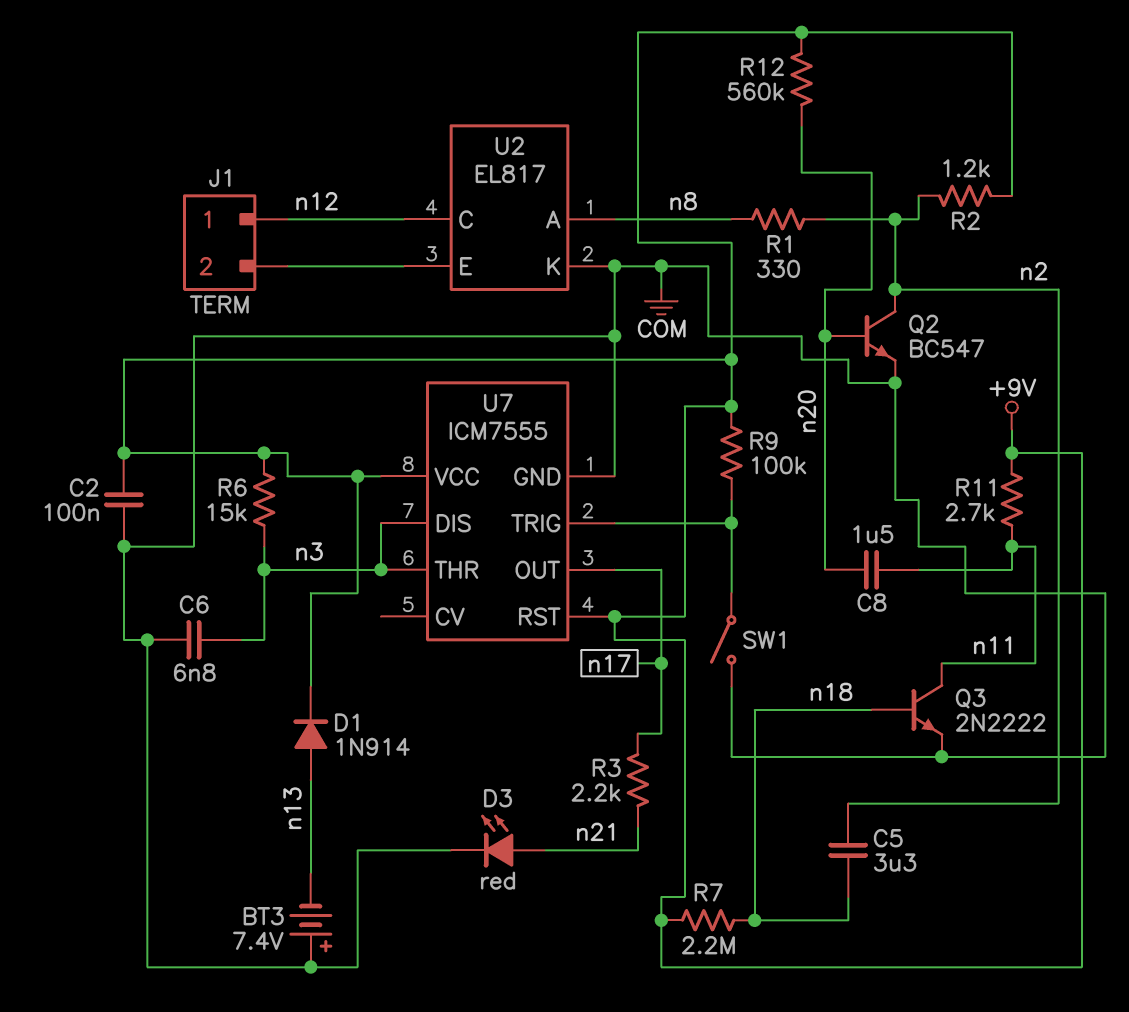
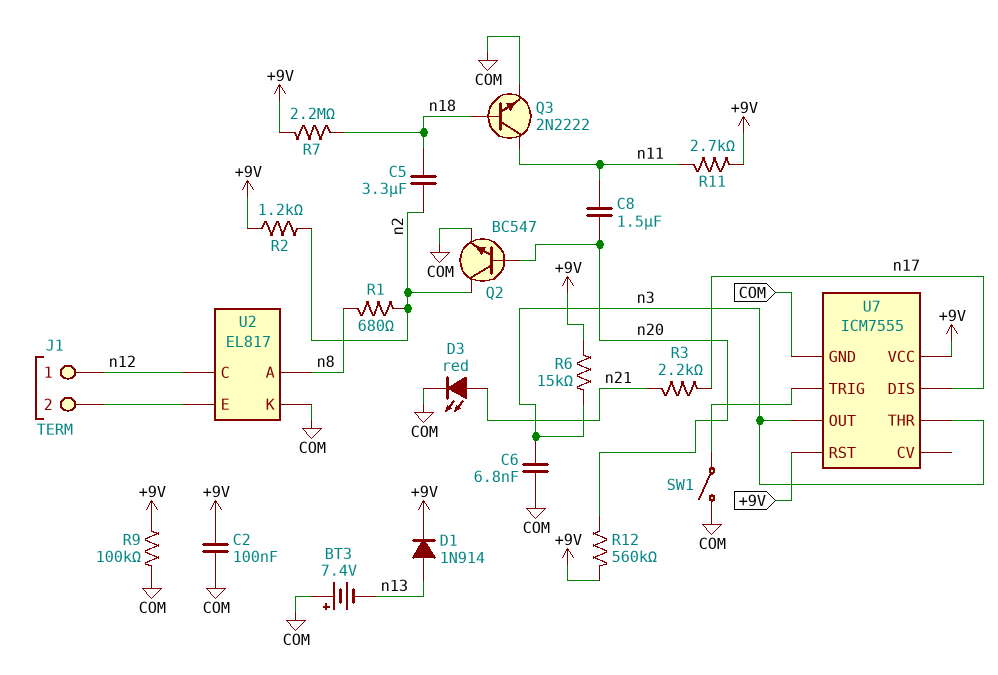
R1: 330 (n2, n8) -> 680 (n2, n8)
R9: 100k (+9V, U7/TRIG) -> 100k (+9V, COM)
U7 pin DIS: n3 -> n17
U7 pin OUT: n17 -> n3

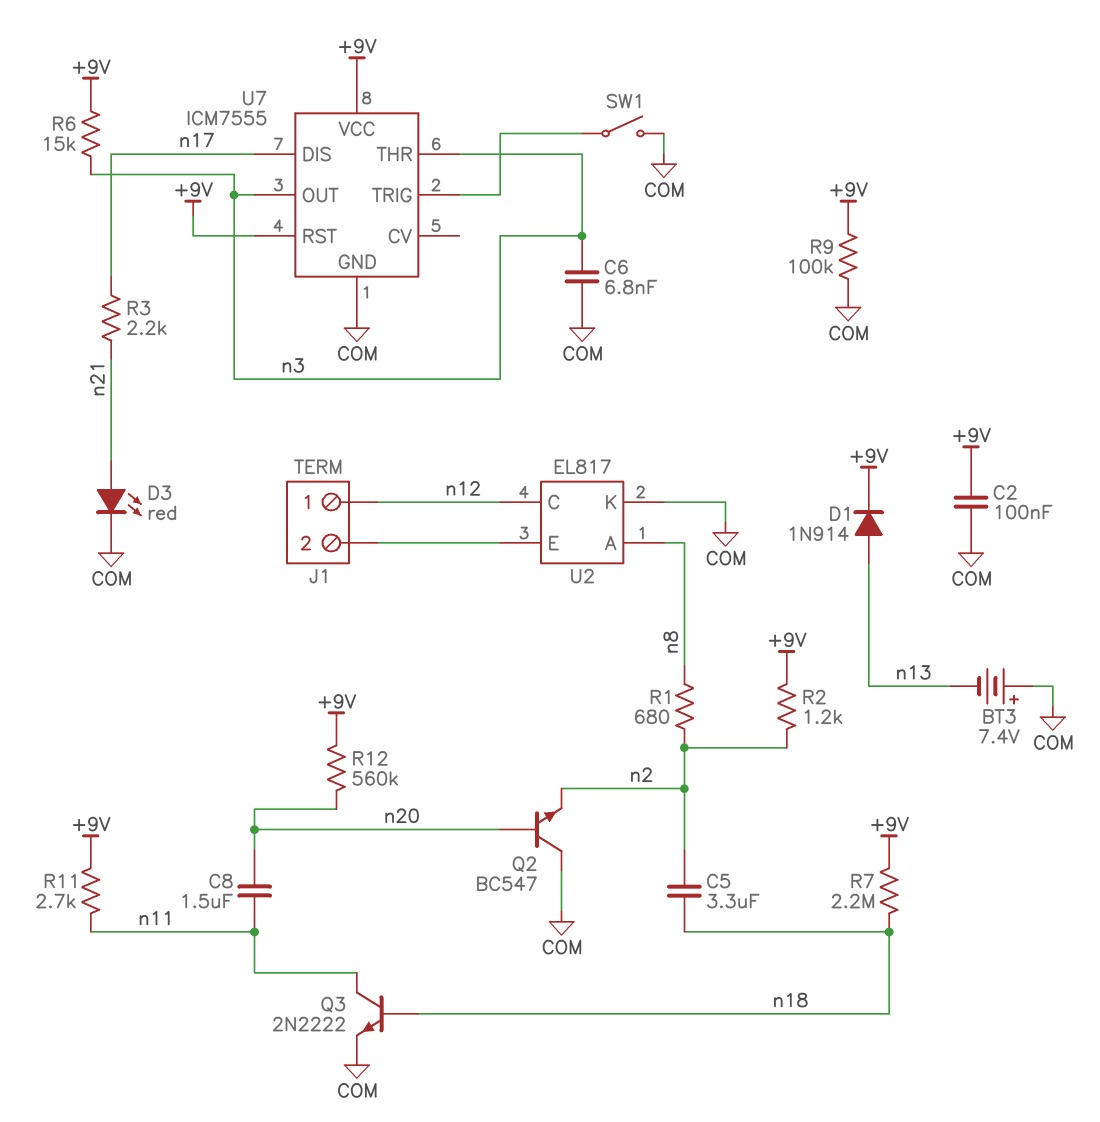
Q2: NPN BC547 (B n20, C n2, E COM) -> NPN BC547 (B n20, C COM, E n2)

